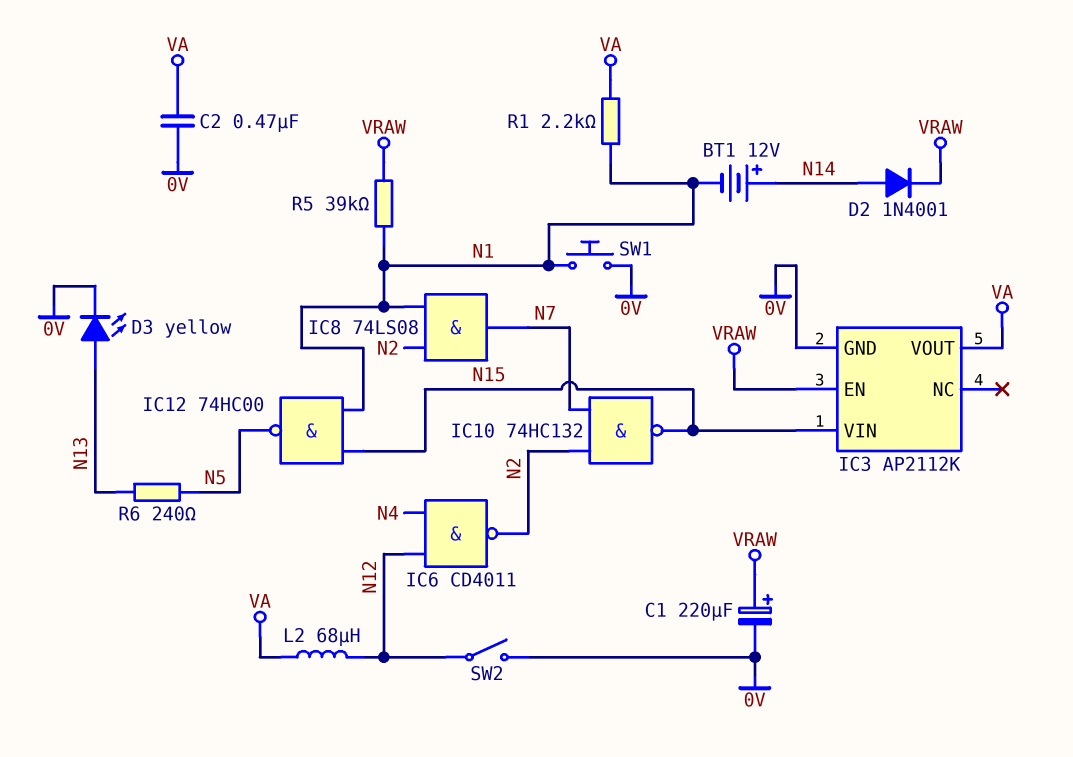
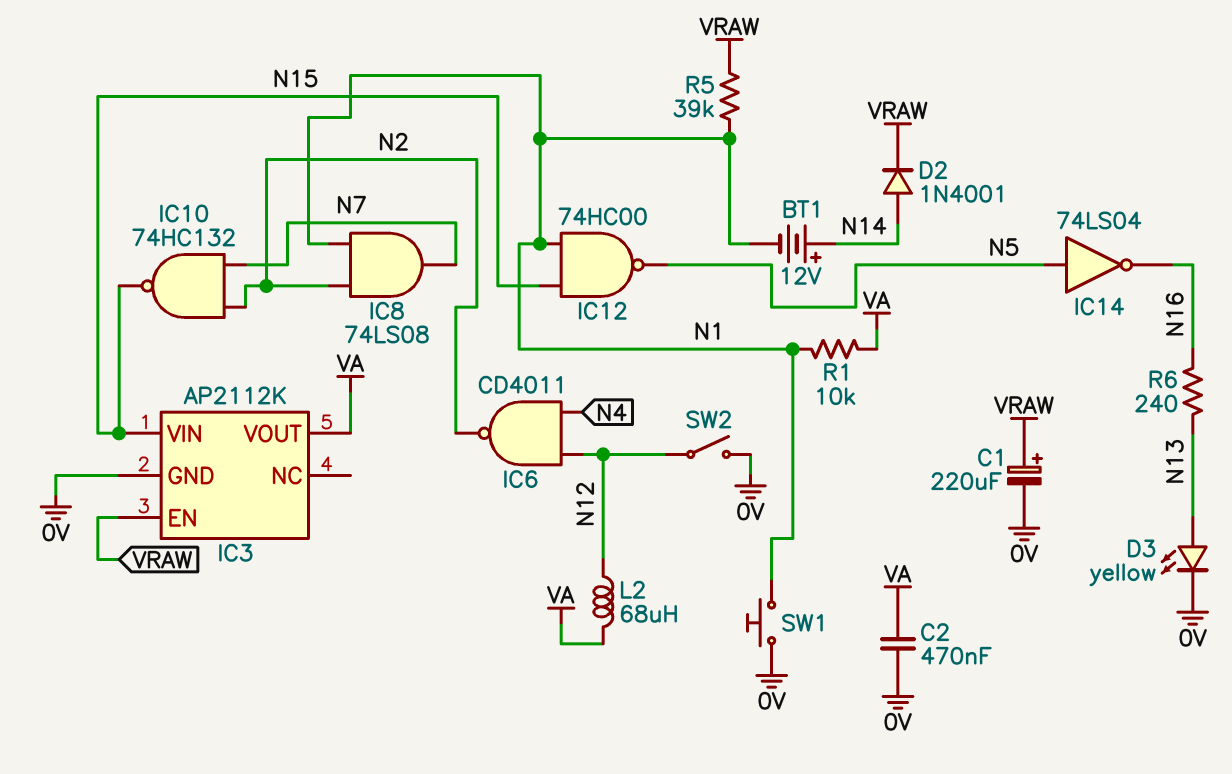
IC14: none -> NOT 74LS04 (in N5, out N16)
R1: 2.2k (N1, VA) -> 10k (N1, VA)
R6: 240 (N5, N13) -> 240 (N13, N16)

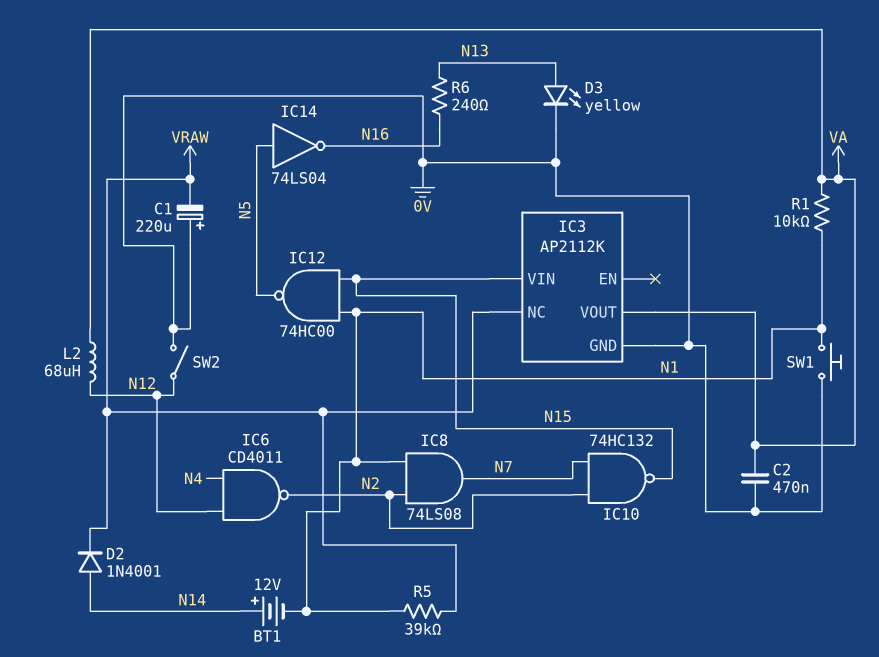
C1: 220uF (plus VRAW, minus 0V) -> 220uF (plus 0V, minus VRAW)
IC3 pin EN: VRAW -> none
IC3 pin NC: none -> VRAW

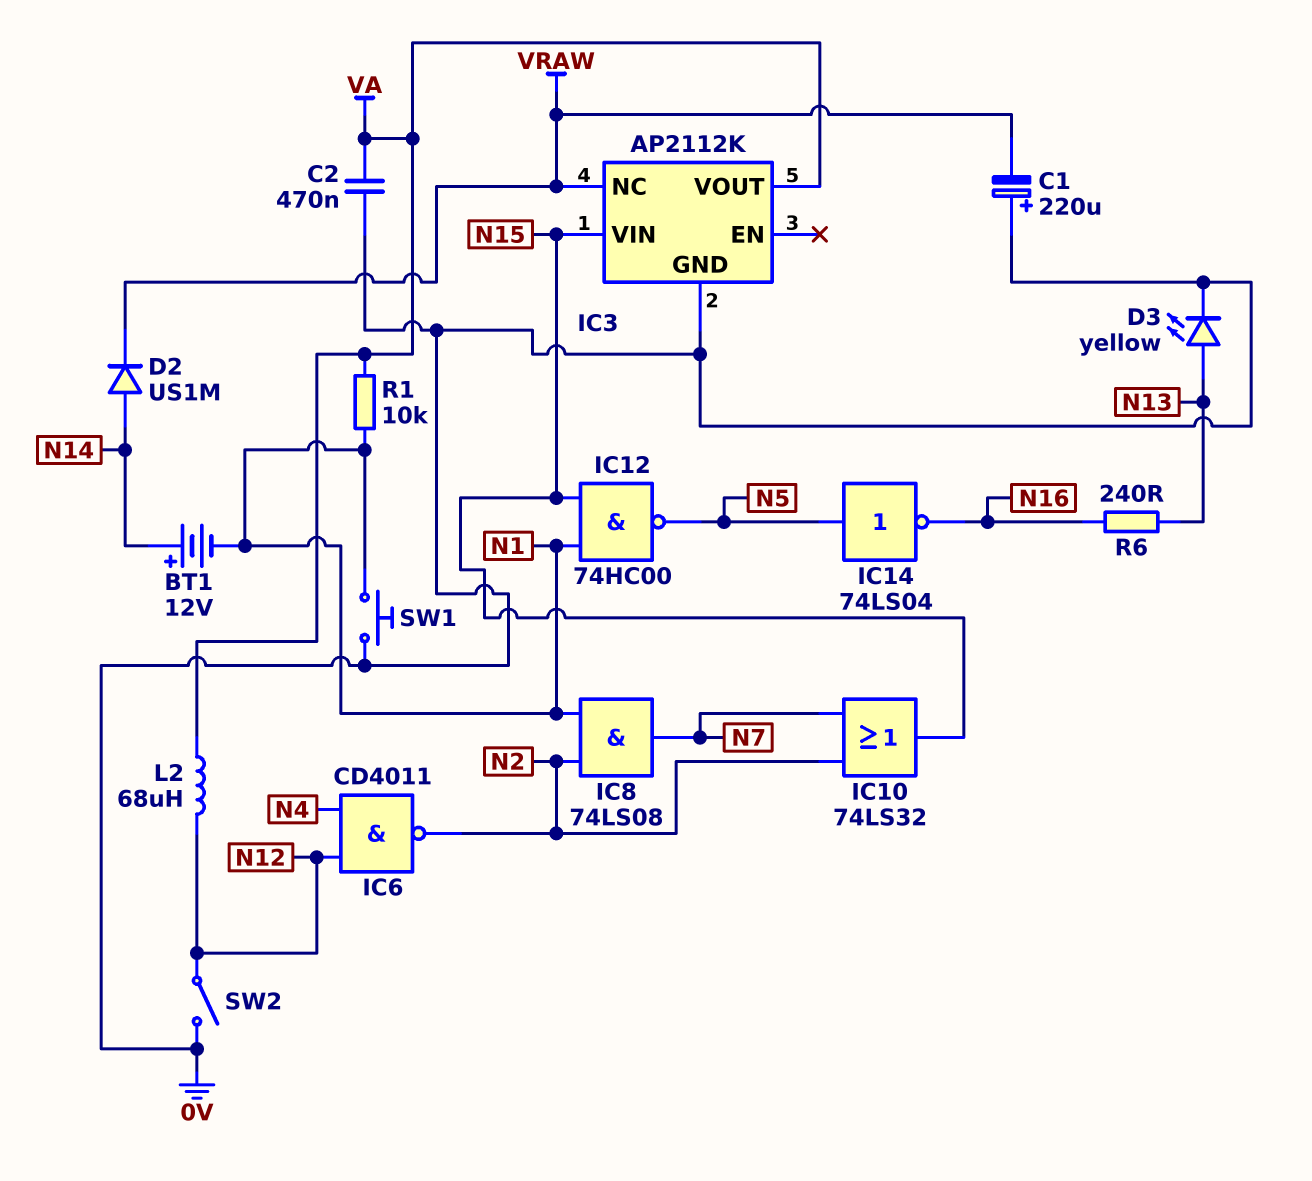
D2: diode 1N4001 (A N14, K VRAW) -> diode US1M (A N14, K VRAW)
IC10: NAND 74HC132 (in N2, in N7, out N15) -> OR 74LS32 (in N2, in N7, out N15)
R5: 39k (N1, VRAW) -> none

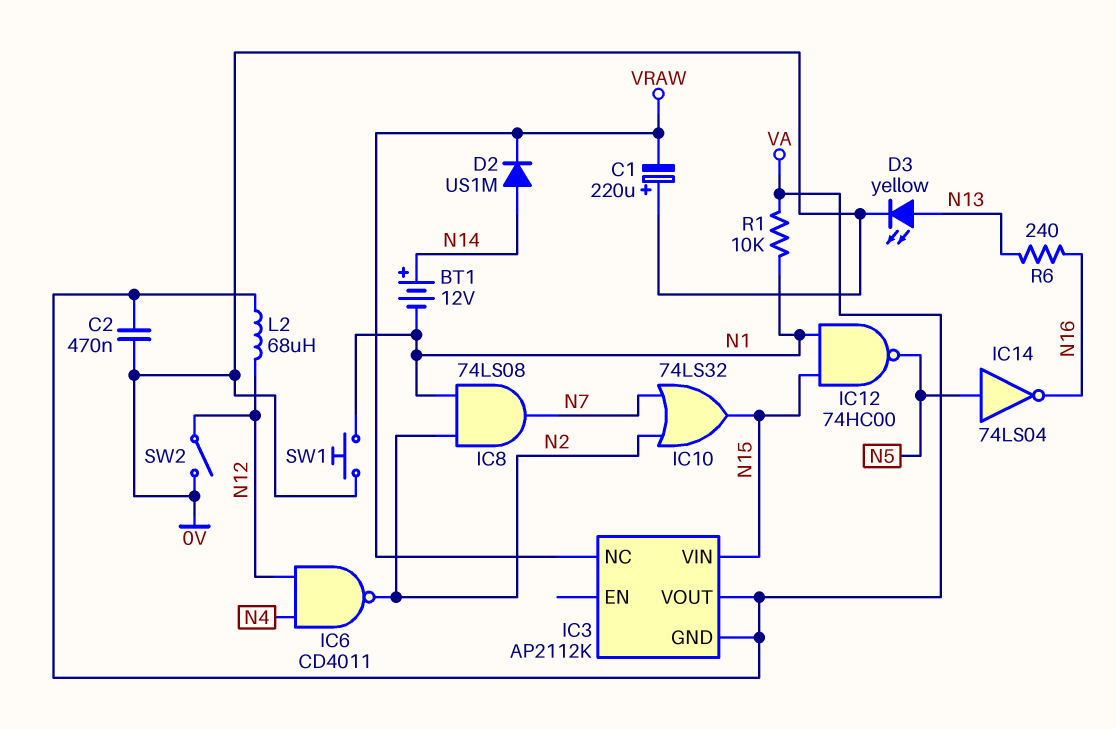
IC3 pin GND: 0V -> VA

